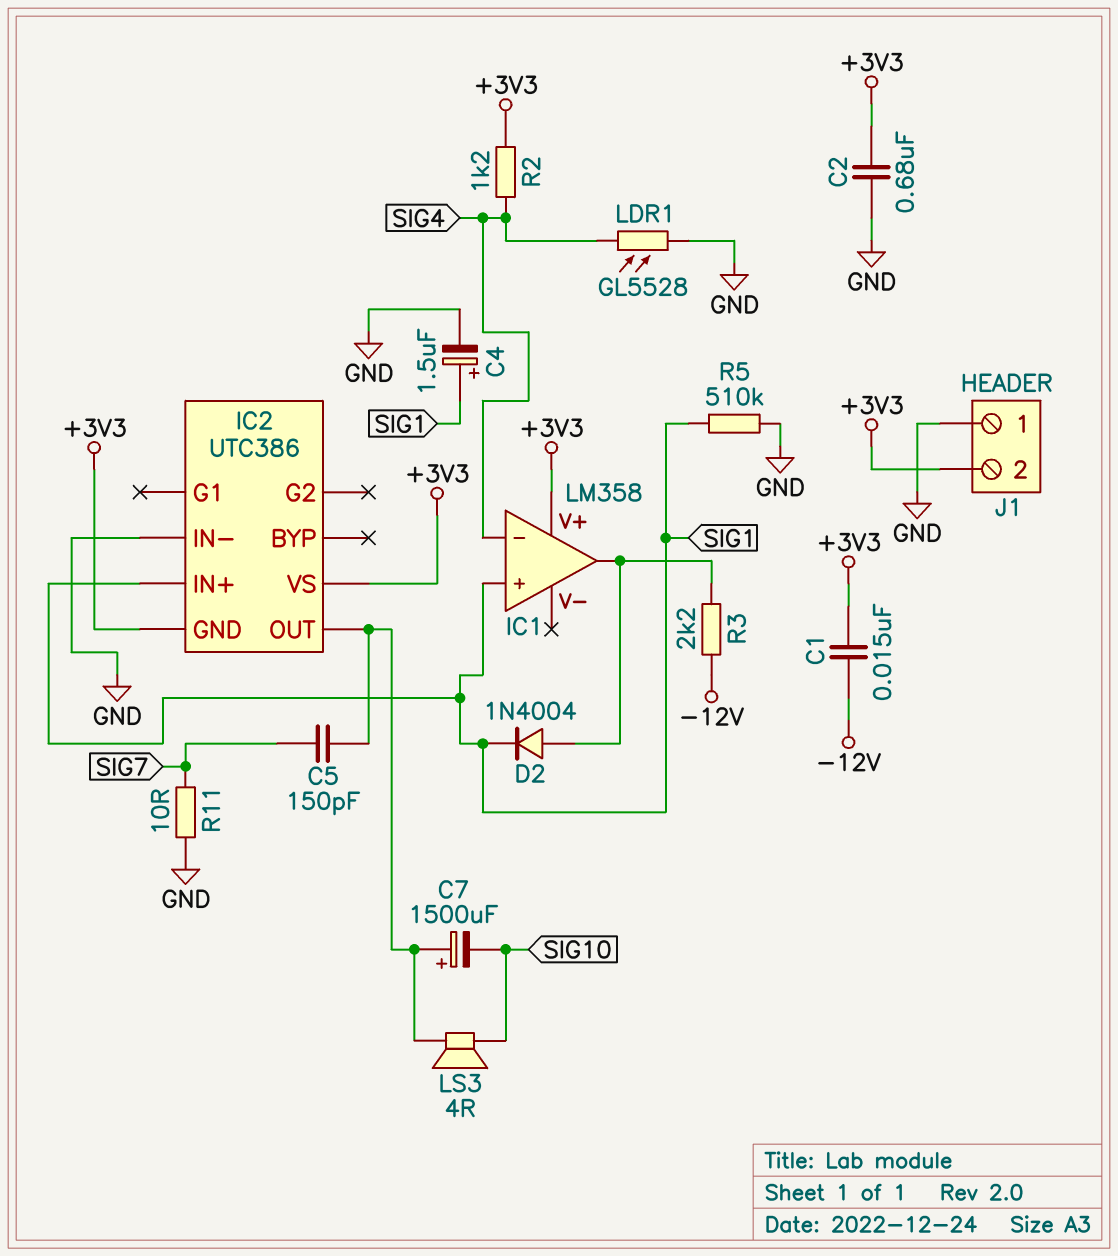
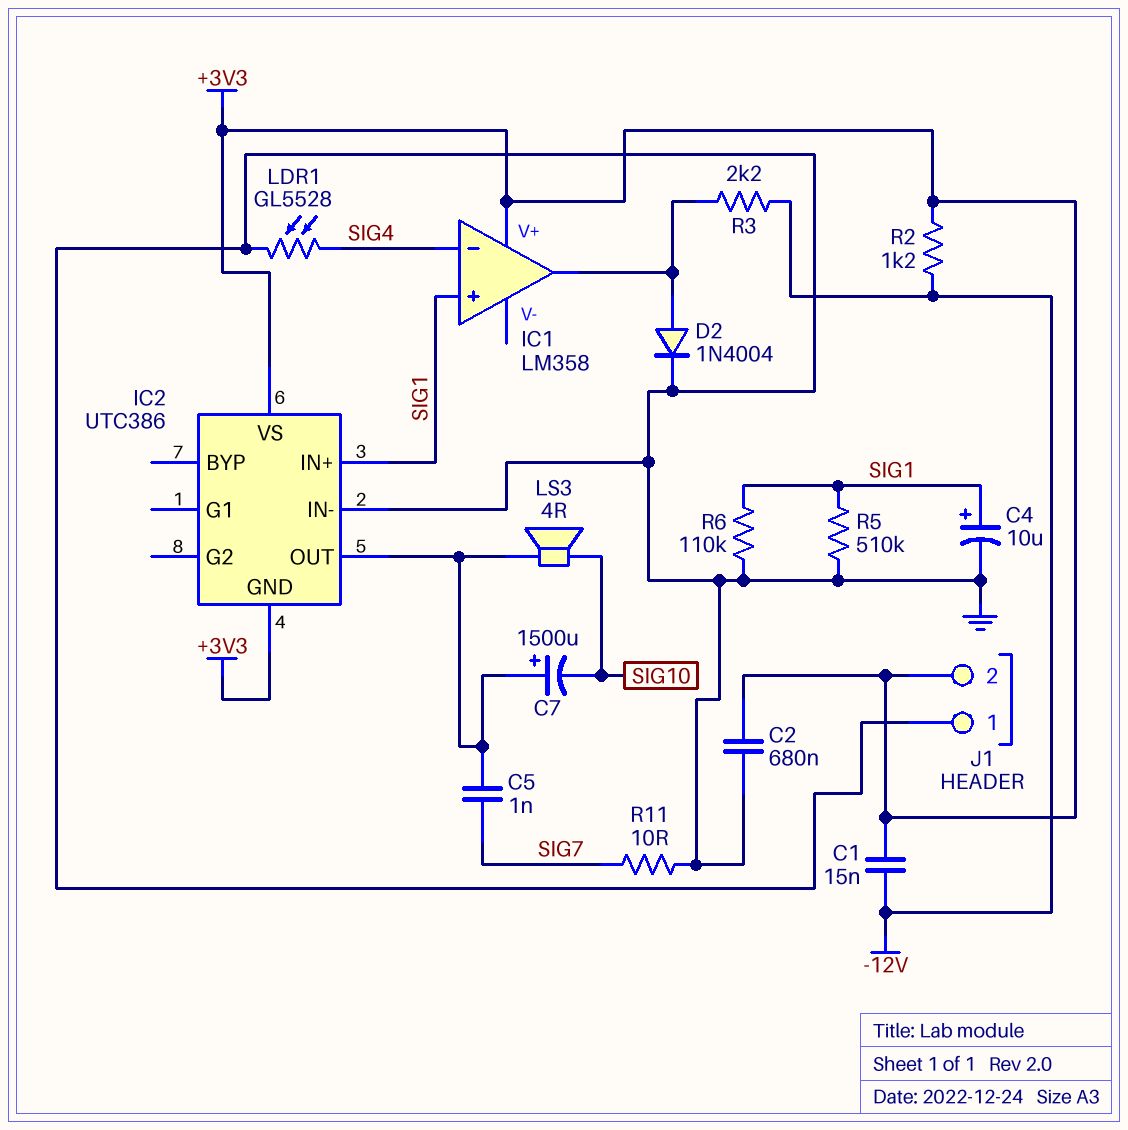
C4: 1.5uF (plus SIG1, minus GND) -> 10uF (plus SIG1, minus GND)
C5: 150pF (IC2/OUT, SIG7) -> 1nF (IC2/OUT, SIG7)
D2: diode 1N4004 (A IC1/out, K SIG1) -> diode 1N4004 (A IC1/out, K GND)
R2: 1.2k (+3V3, SIG4) -> 1.2k (+3V3, -12V)
R6: none -> 110k (GND, SIG1)

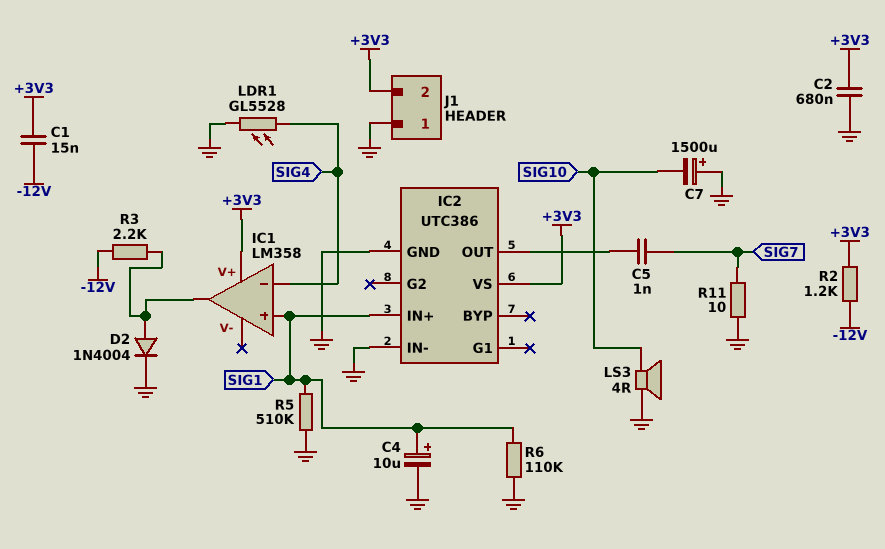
C7: 1500uF (plus IC2/OUT, minus SIG10) -> 1500uF (plus GND, minus SIG10)
IC2 pin GND: +3V3 -> GND
LS3: speaker 4R (IC2/OUT, SIG10) -> speaker 4R (GND, SIG10)

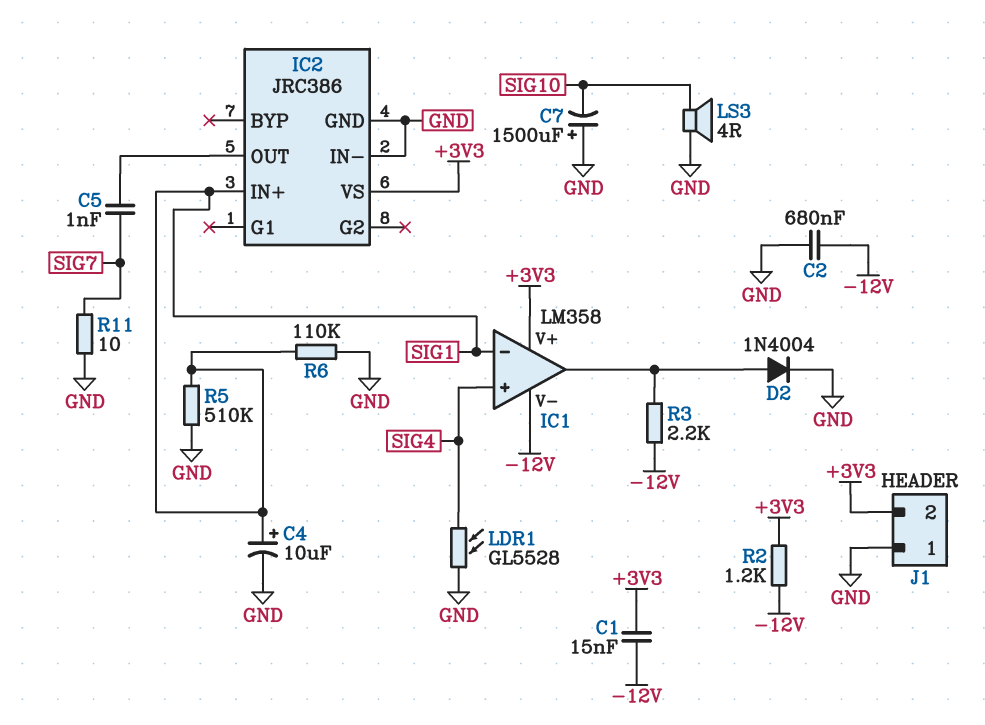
C2: 680nF (+3V3, GND) -> 680nF (-12V, GND)
IC1 pin V-: none -> -12V
IC1 pin in+: SIG1 -> SIG4
IC1 pin in-: SIG4 -> SIG1
IC2: UTC386 -> JRC386

